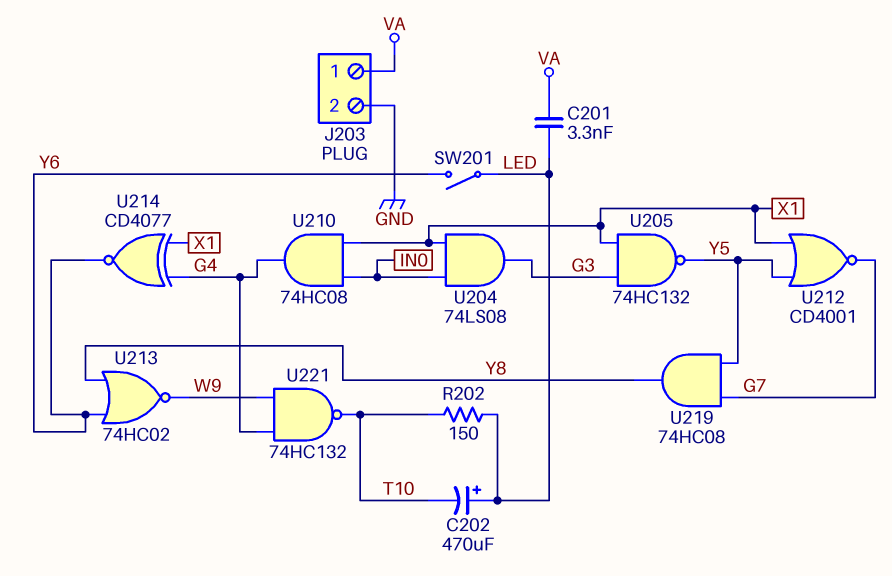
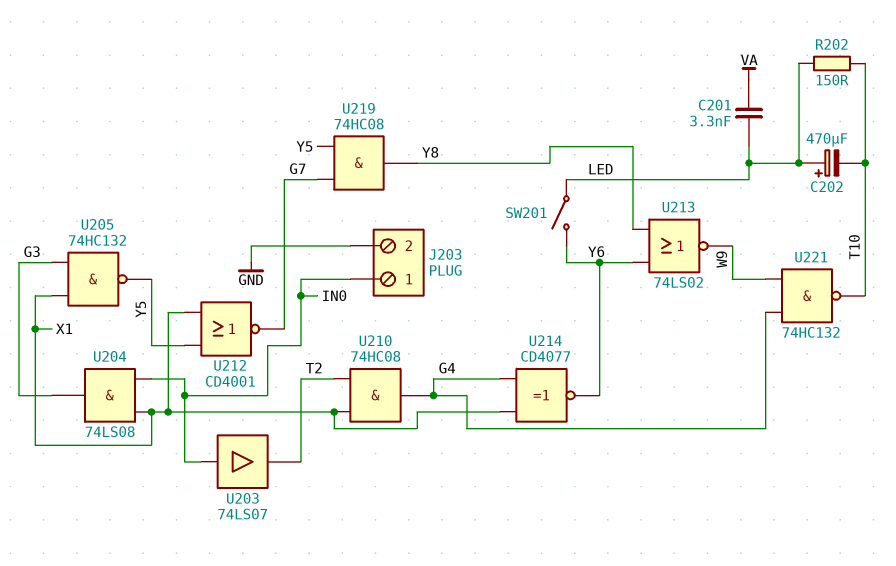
J203 pin 1: VA -> IN0
U203: none -> buffer 74LS07 (in IN0, out T2)
U210: AND 74HC08 (in IN0, in X1, out G4) -> AND 74HC08 (in T2, in X1, out G4)
U213: NOR 74HC02 (in Y6, in Y8, out W9) -> NOR 74LS02 (in Y6, in Y8, out W9)

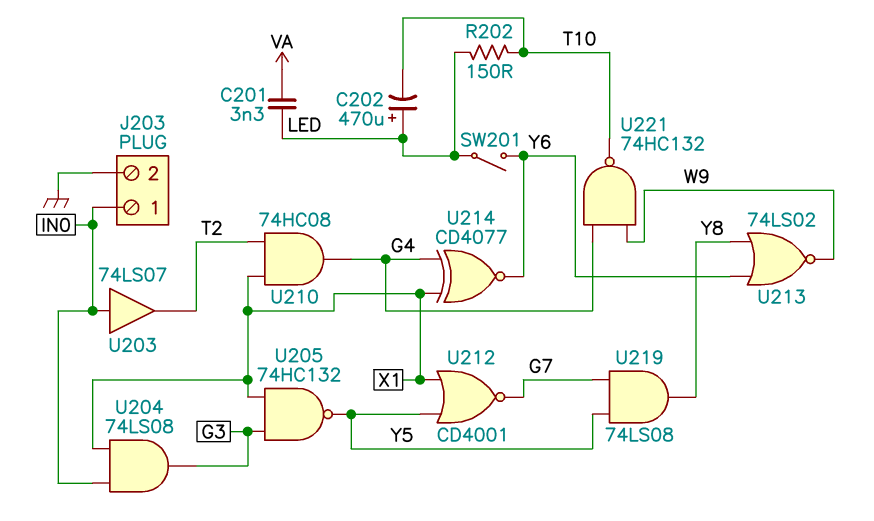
U219: AND 74HC08 (in G7, in Y5, out Y8) -> AND 74LS08 (in G7, in Y5, out Y8)

